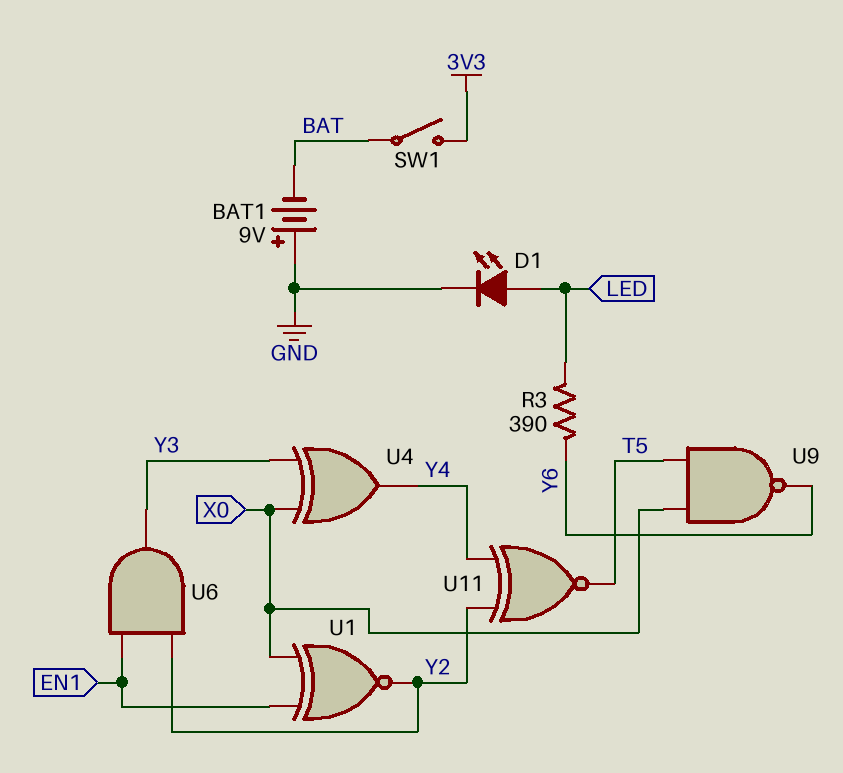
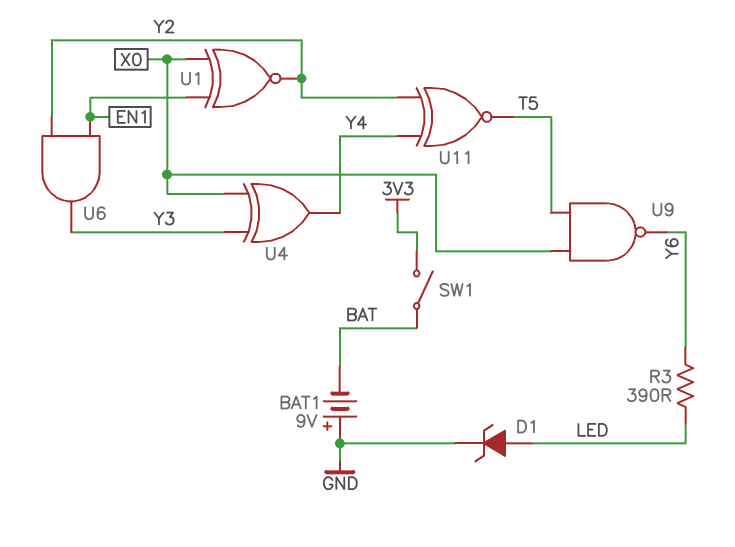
D1: LED (A LED, K GND) -> zener (A LED, K GND)

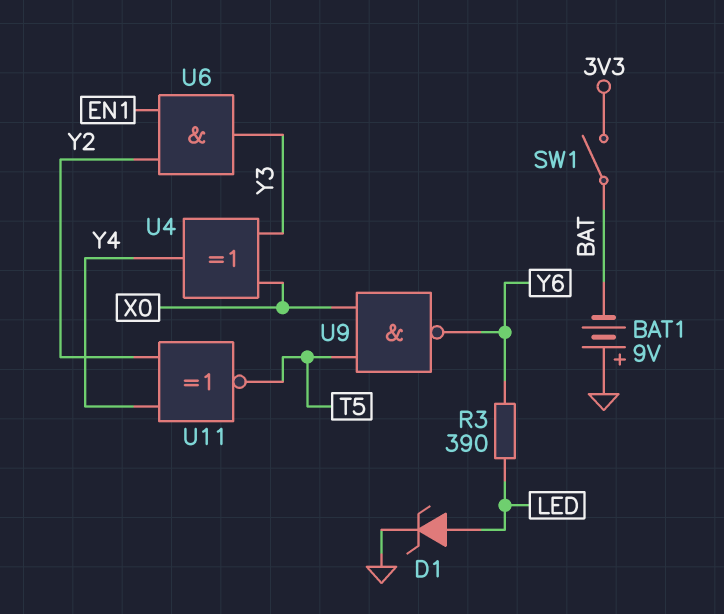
U1: XNOR (in EN1, in X0, out Y2) -> none

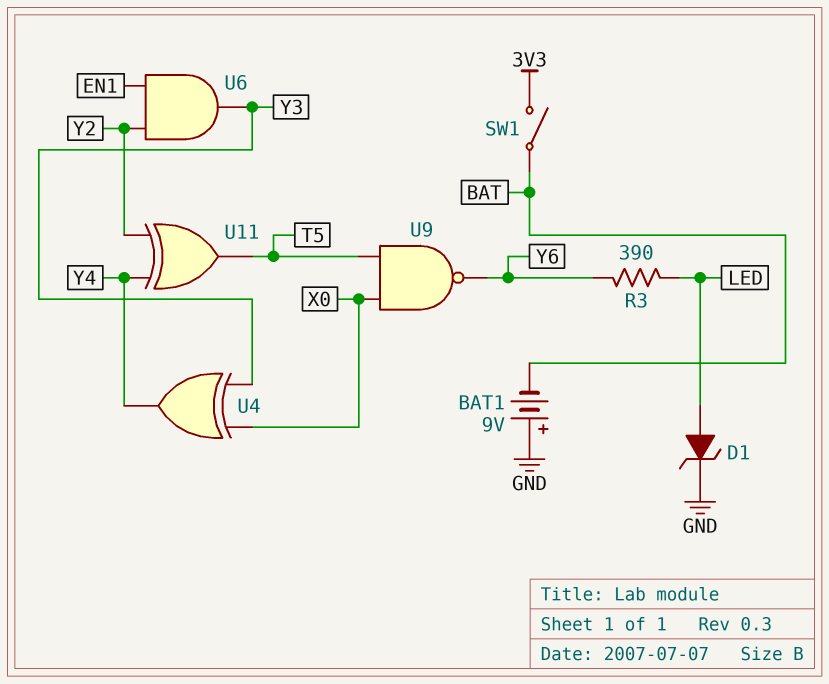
U11: XNOR (in Y2, in Y4, out T5) -> XOR (in Y2, in Y4, out T5)

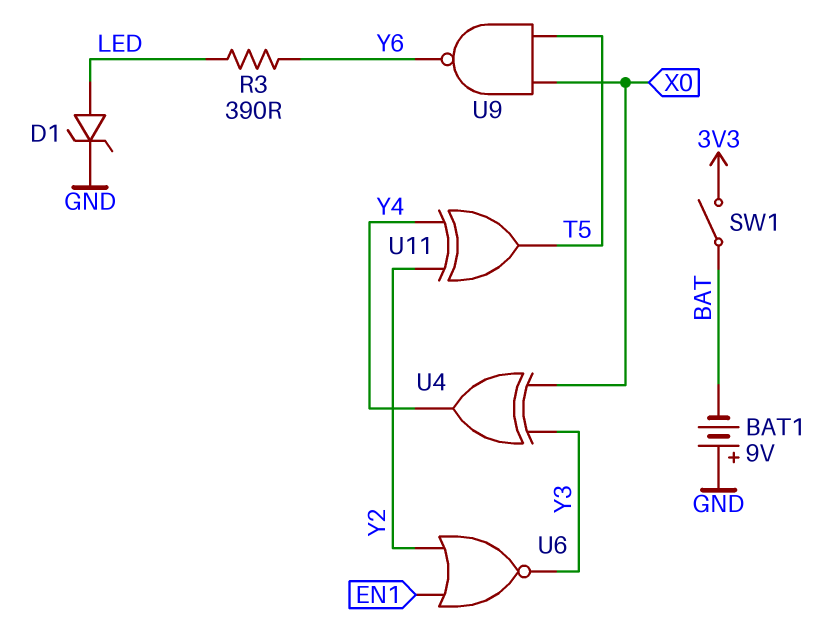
U6: AND (in EN1, in Y2, out Y3) -> NOR (in EN1, in Y2, out Y3)

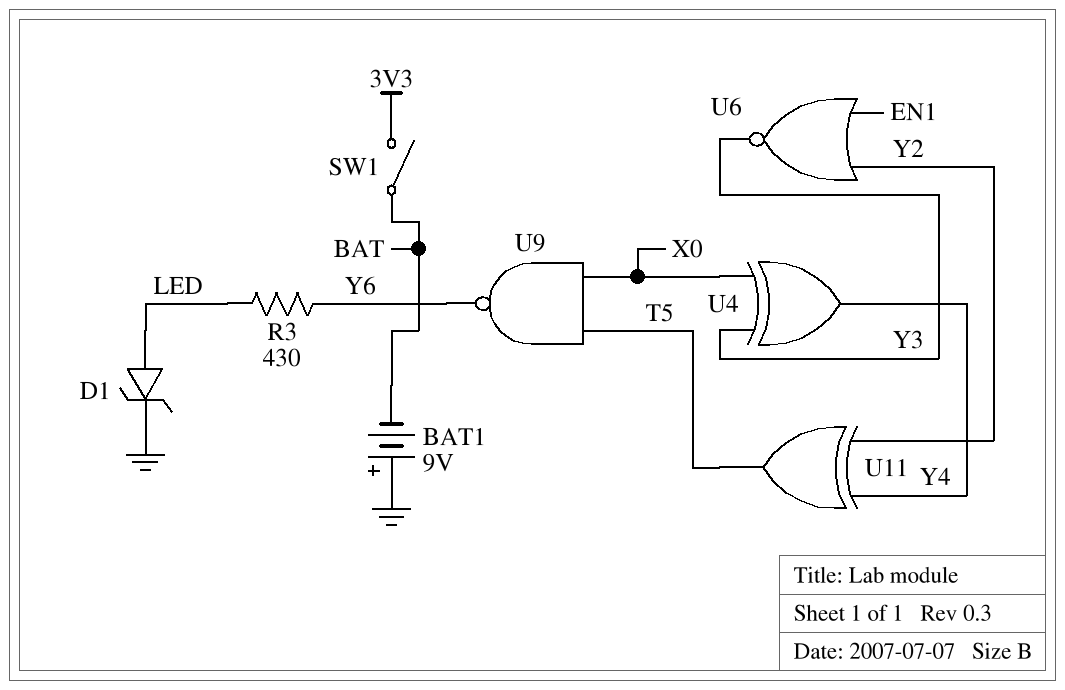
R3: 390 (LED, Y6) -> 430 (LED, Y6)

